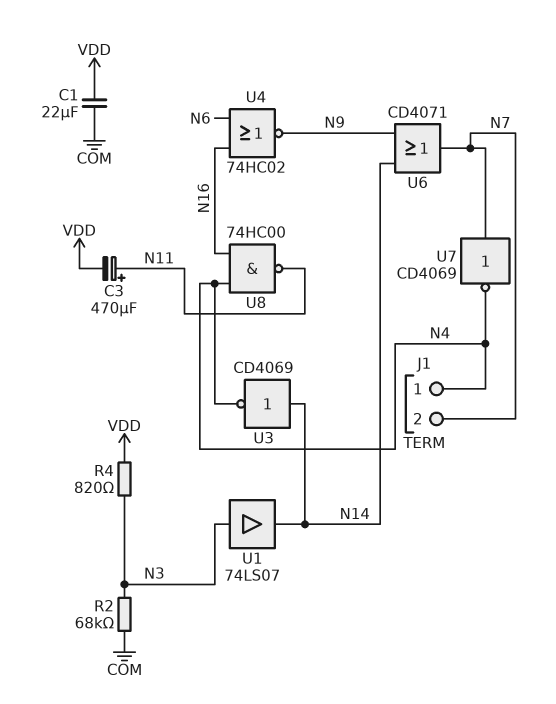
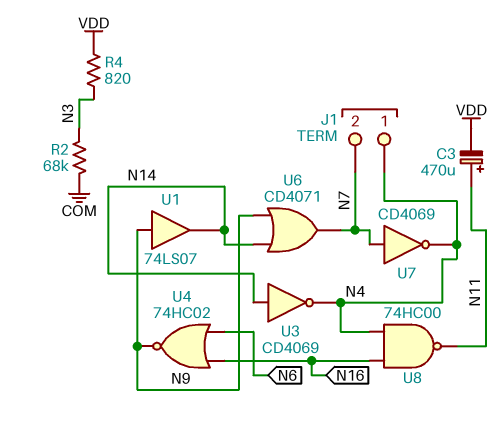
C1: 22uF (COM, VDD) -> none
U1: buffer 74LS07 (in N3, out N14) -> buffer 74LS07 (in N9, out N14)

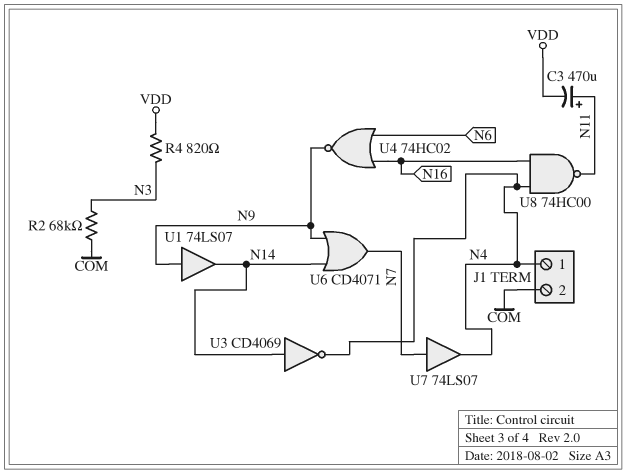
J1 pin 2: N7 -> COM
U7: NOT CD4069 (in N7, out N4) -> buffer 74LS07 (in N7, out N4)

